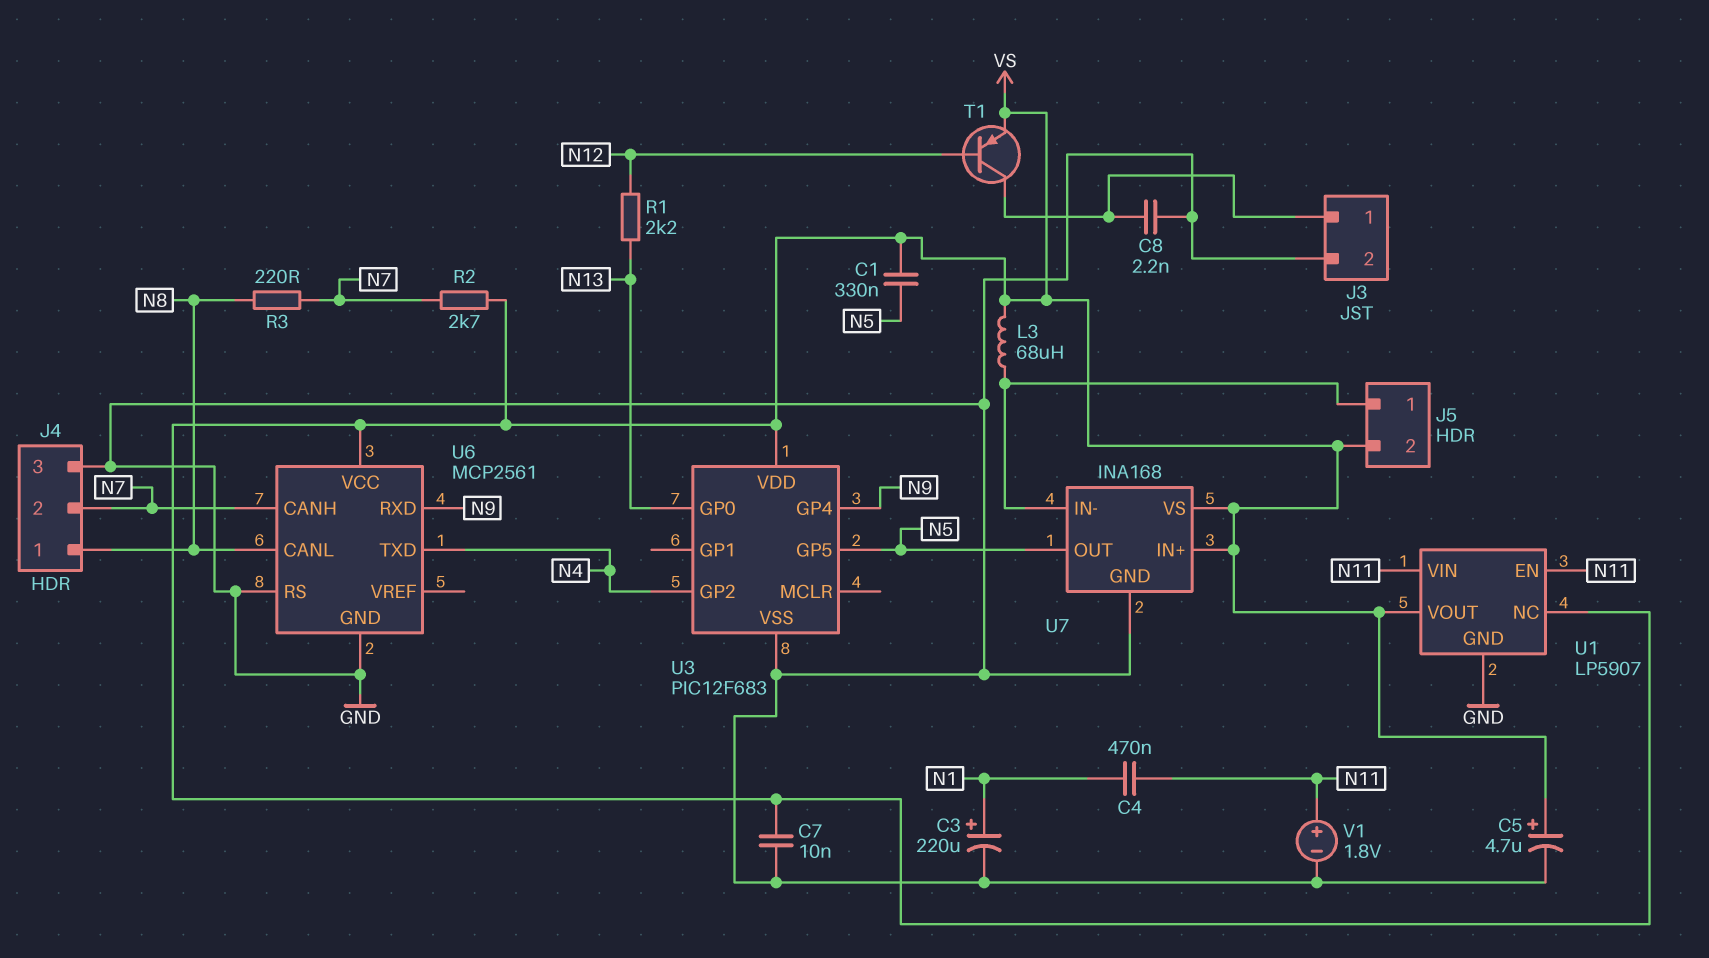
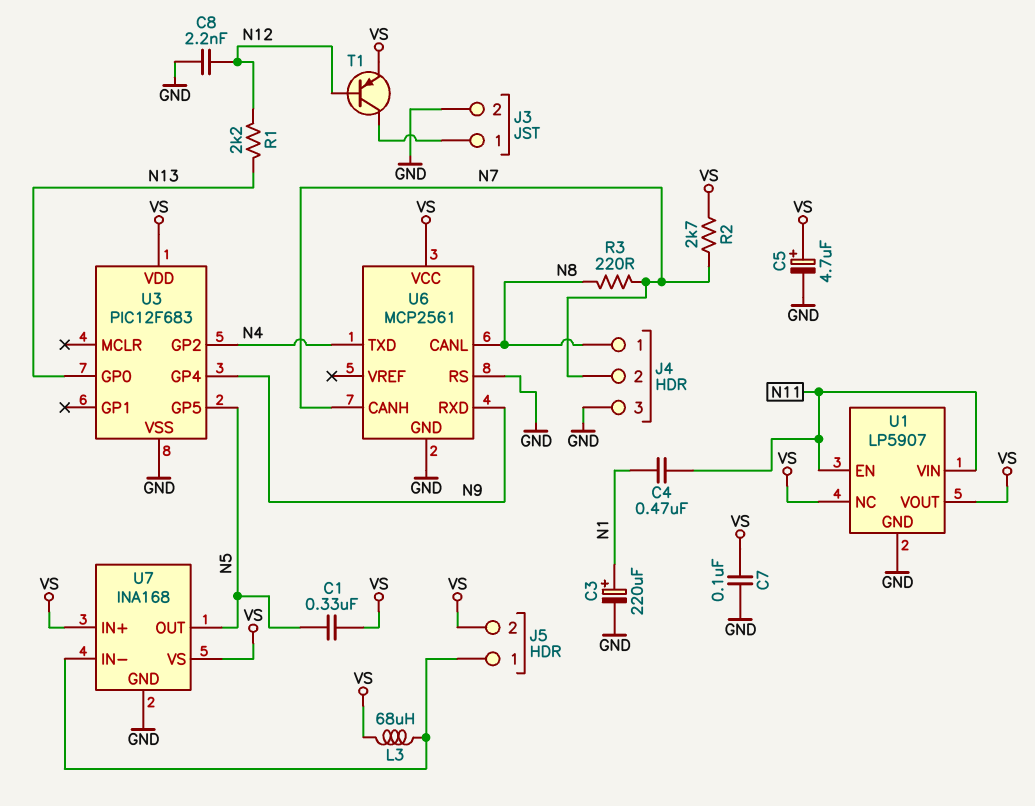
C7: 10nF (GND, VS) -> 100nF (GND, VS)
C8: 2.2nF (GND, J3/1) -> 2.2nF (GND, N12)
V1: 1.8V (plus N11, minus GND) -> none

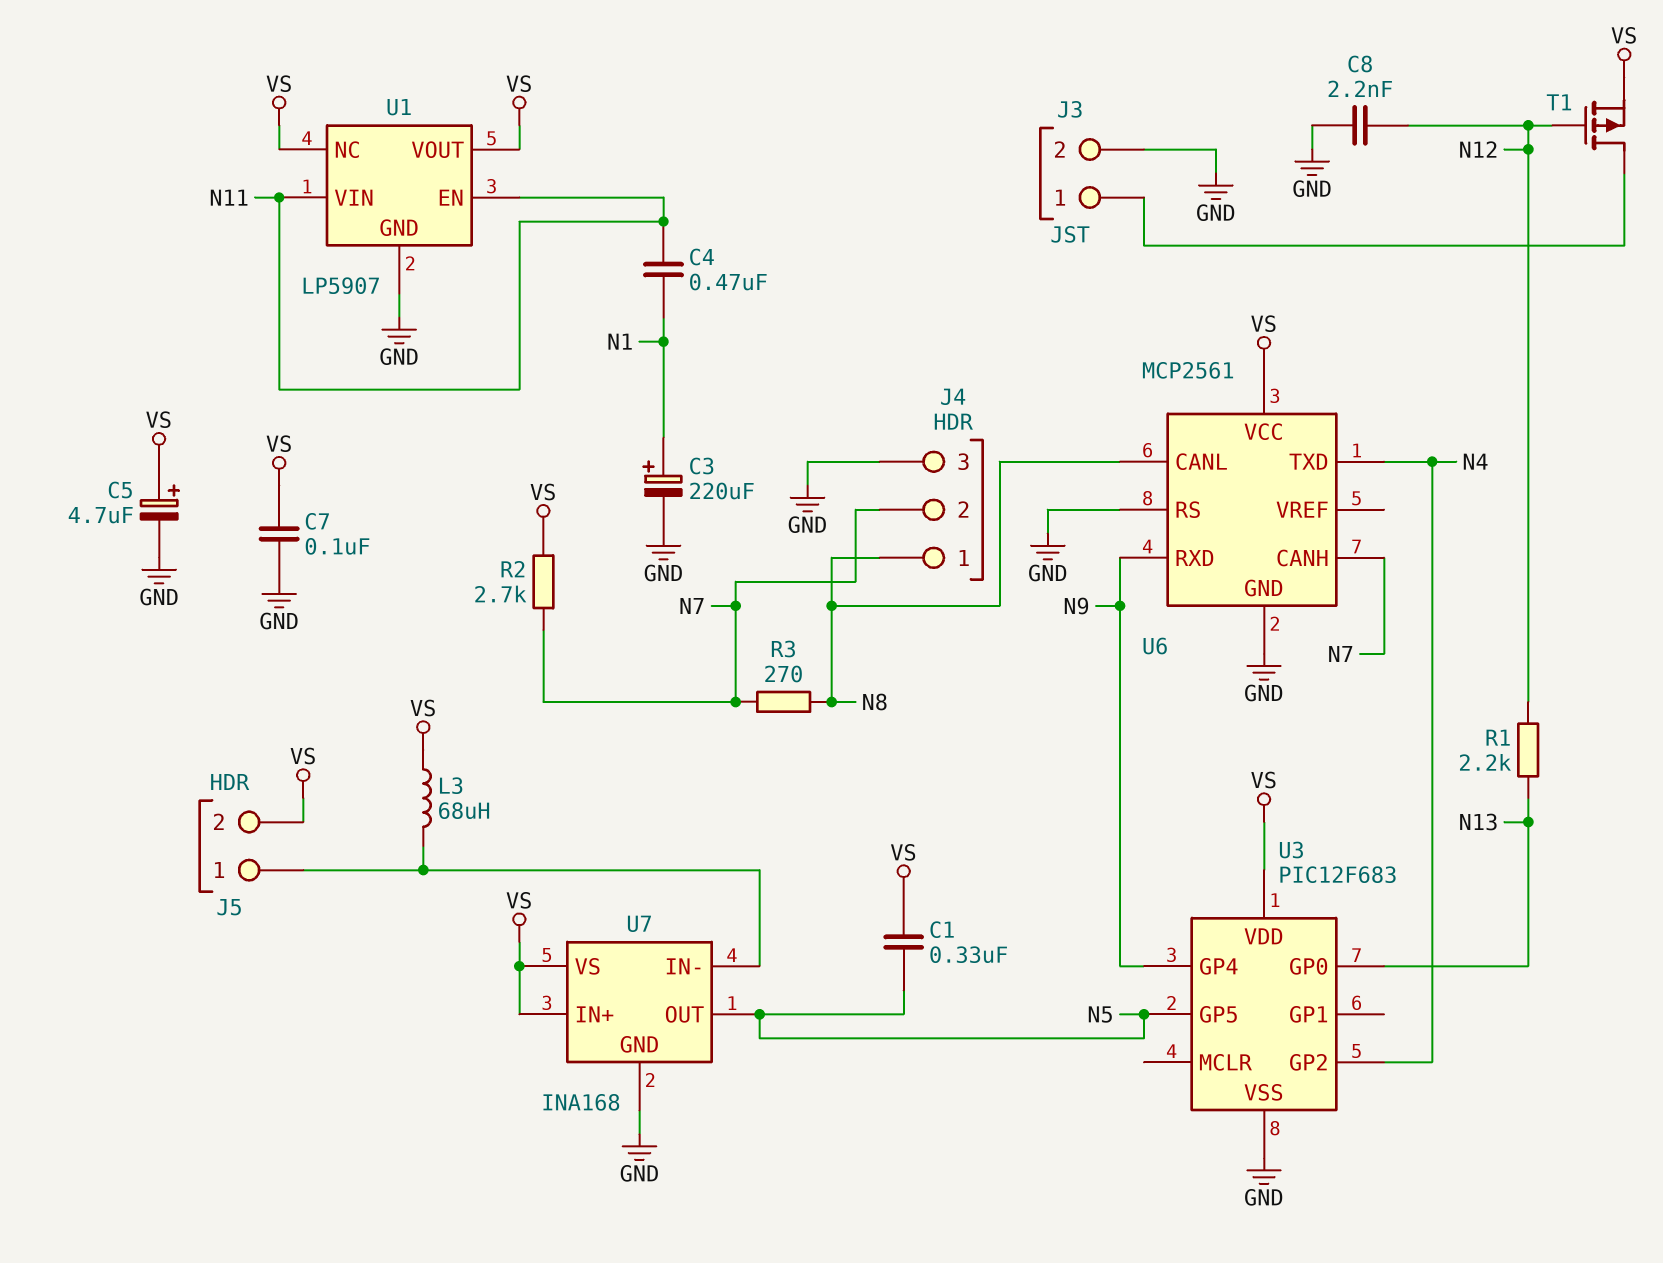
R3: 220 (N7, N8) -> 270 (N7, N8)
T1: PNP (B N12, C J3/1, E VS) -> PMOS (G N12, D J3/1, S VS)

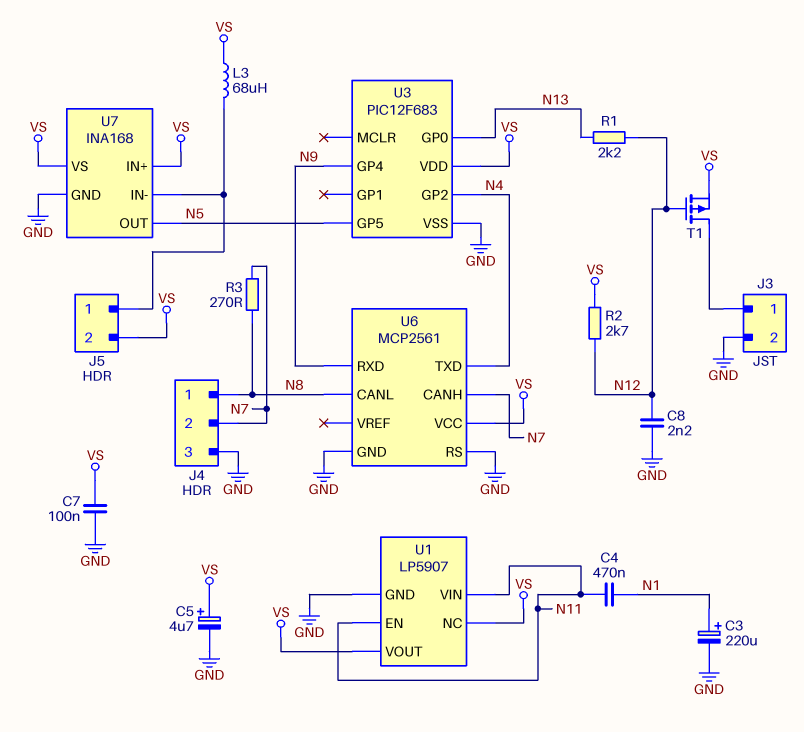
C1: 330nF (N5, VS) -> none
R2: 2.7k (N7, VS) -> 2.7k (N12, VS)

